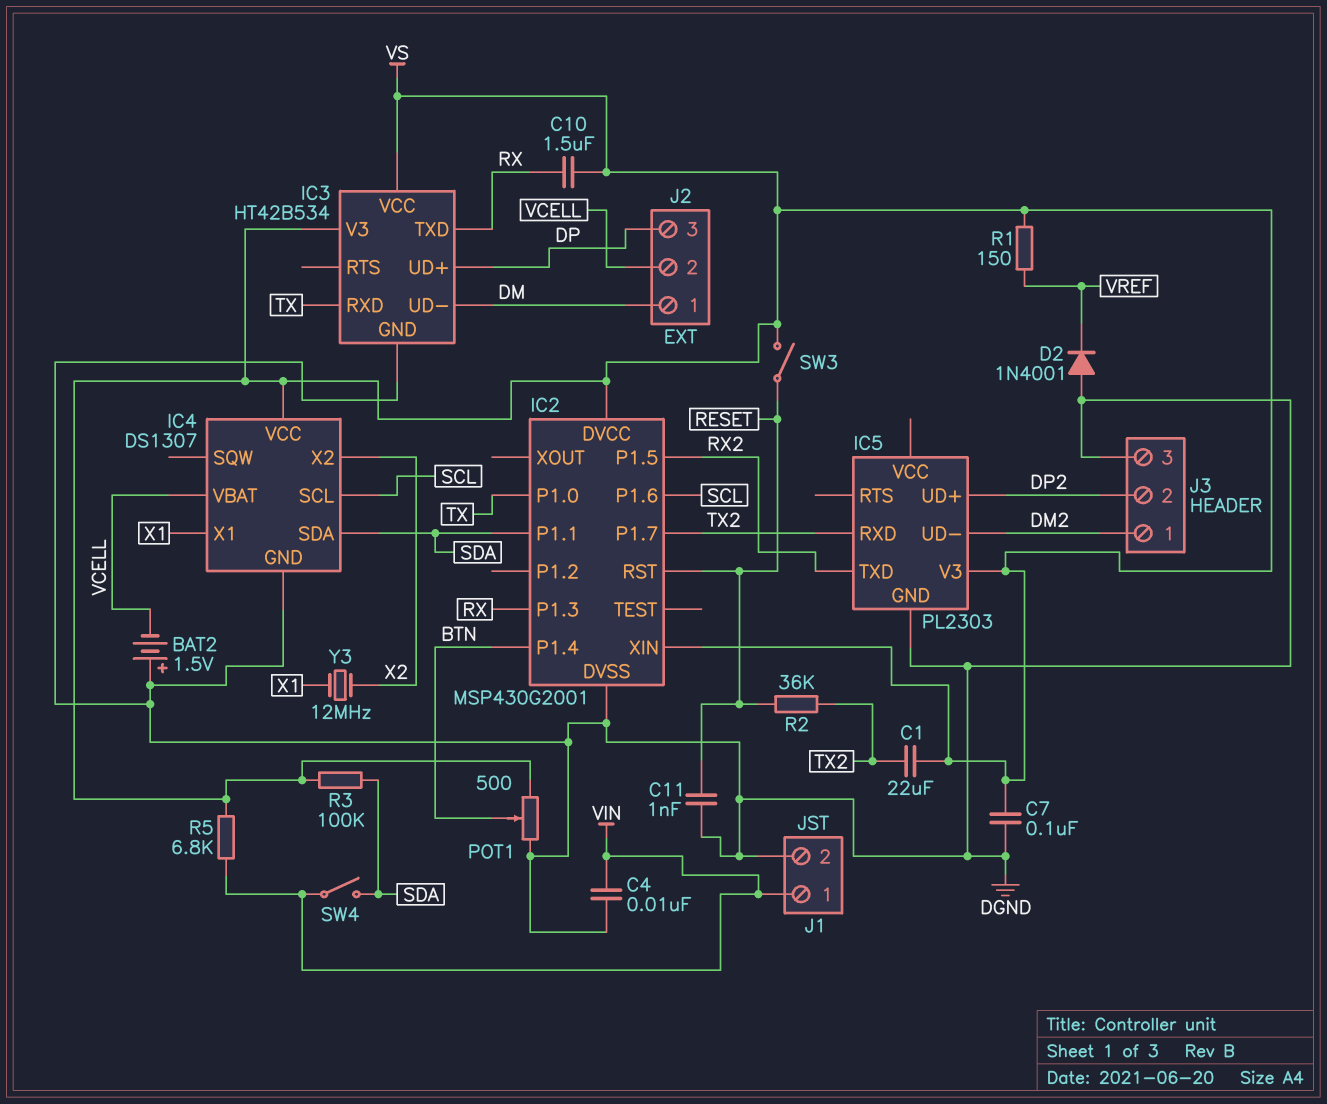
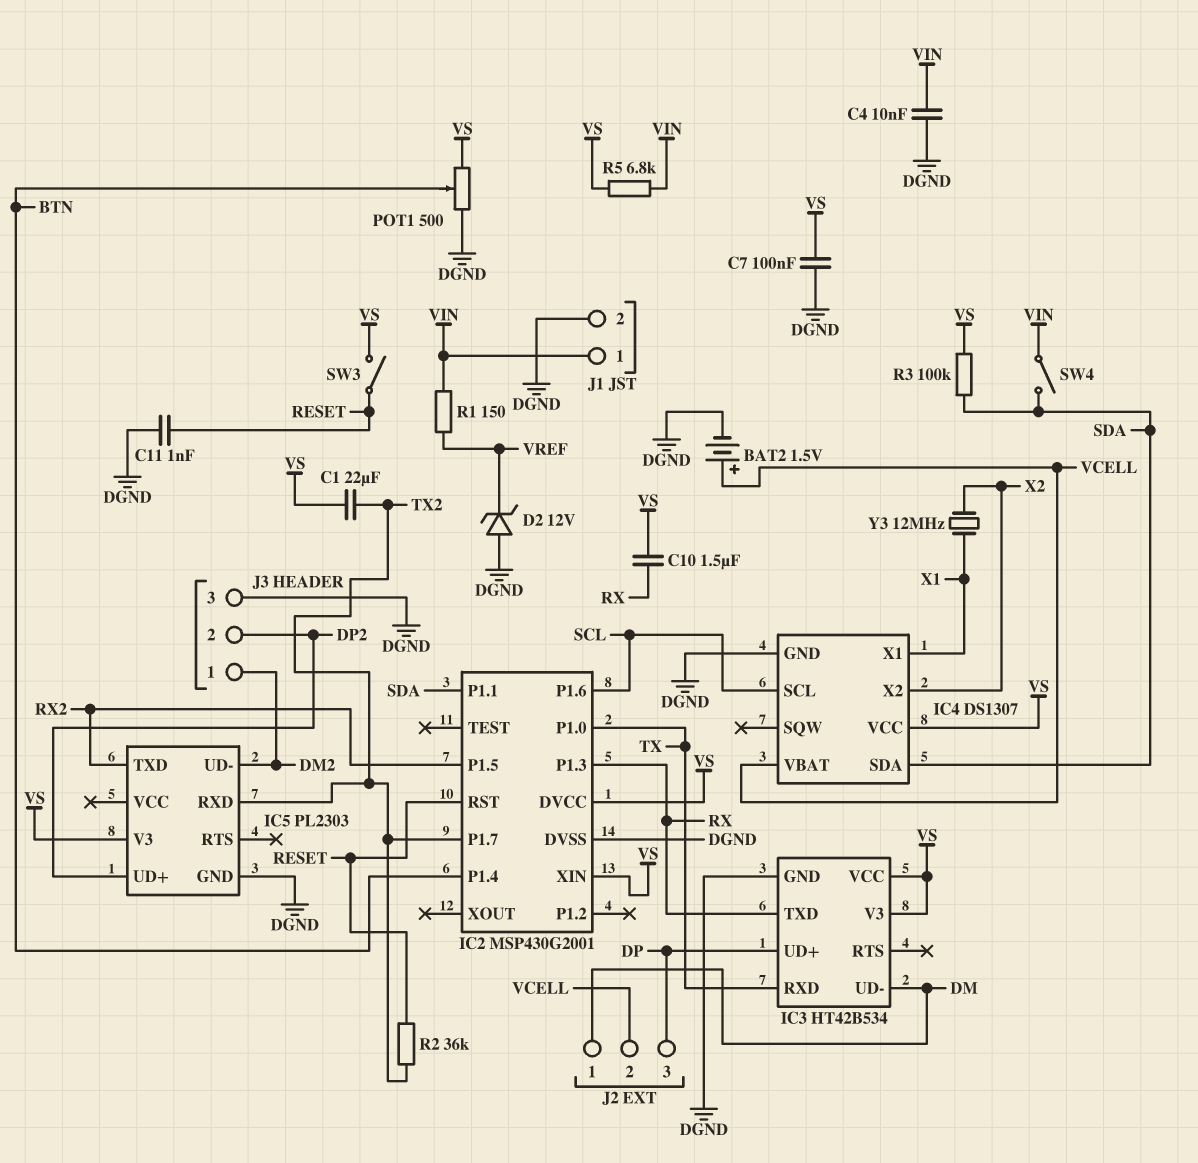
BAT2: 1.5V (plus DGND, minus VCELL) -> 1.5V (plus VCELL, minus DGND)
D2: diode 1N4001 (A DGND, K VREF) -> zener 12V (A DGND, K VREF)
R1: 150 (VREF, VS) -> 150 (VIN, VREF)

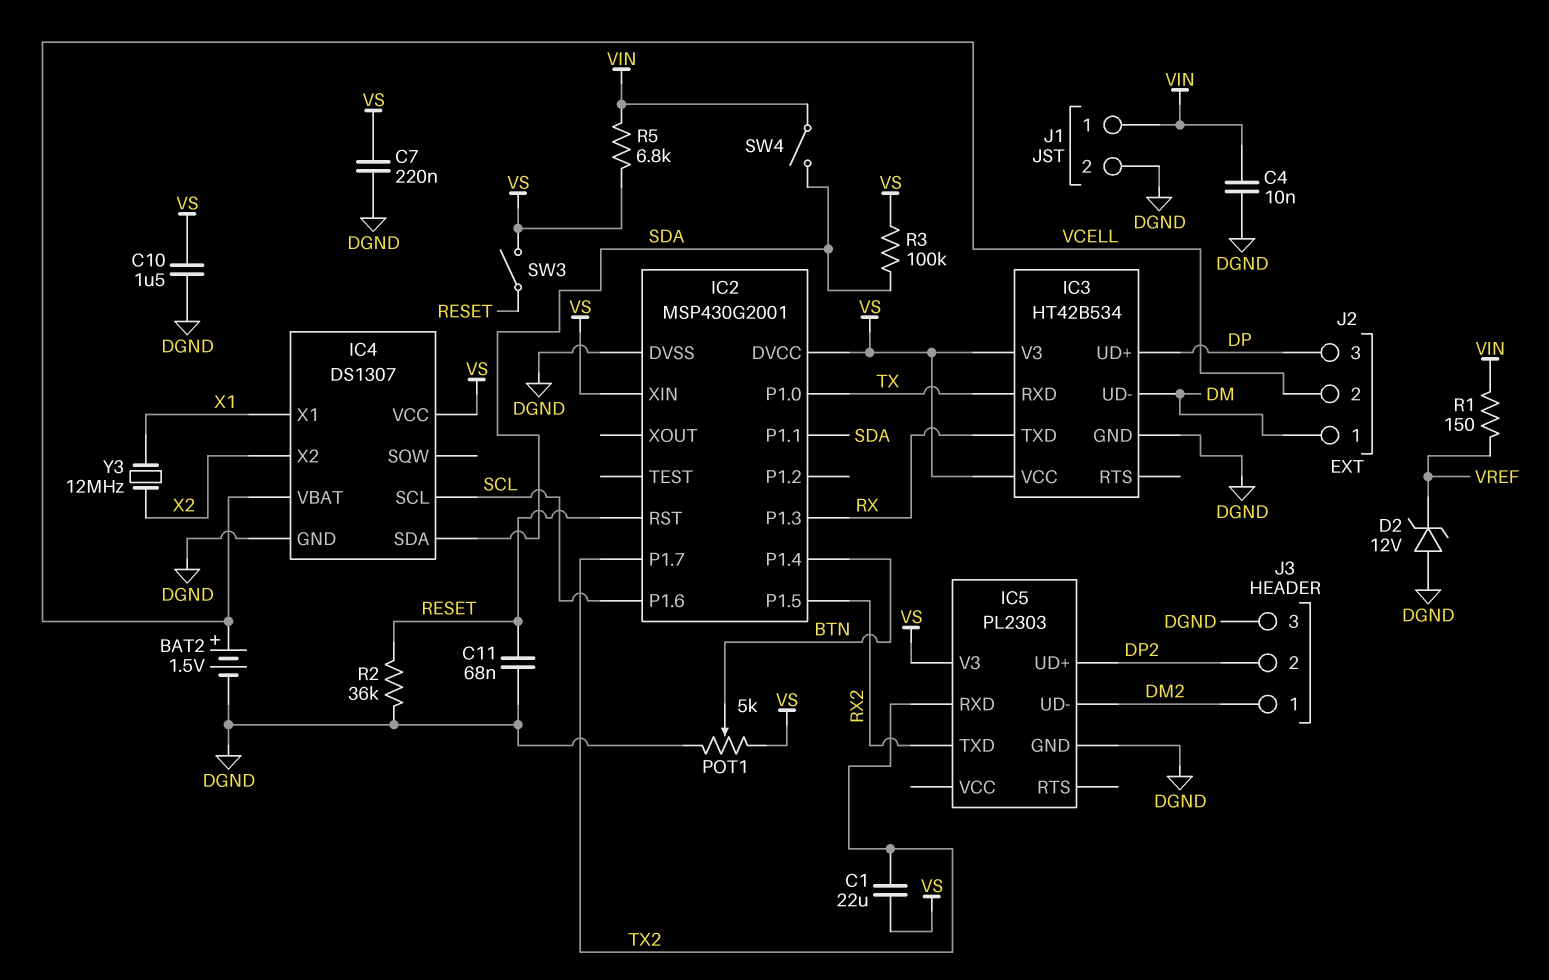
C7: 100nF (DGND, VS) -> 220nF (DGND, VS)
C10: 1.5uF (RX, VS) -> 1.5uF (DGND, VS)
C11: 1nF (DGND, RESET) -> 68nF (DGND, RESET)
POT1: 500 (DGND, VS, wiper BTN) -> 5k (DGND, VS, wiper BTN)
R2: 36k (RESET, TX2) -> 36k (DGND, RESET)

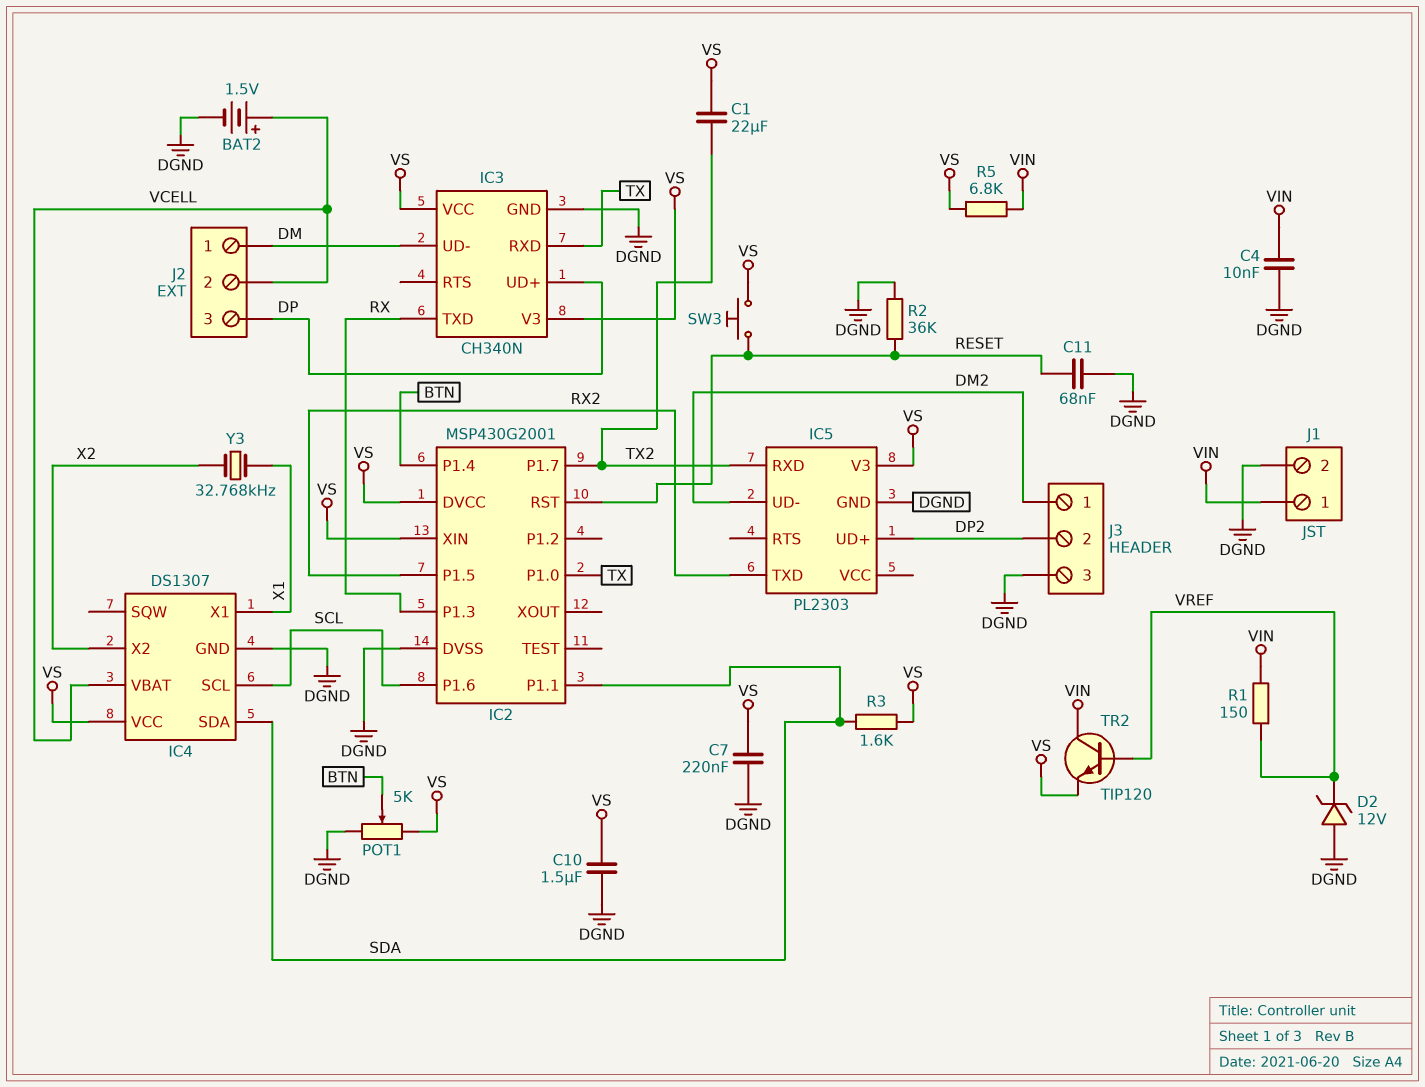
IC3: HT42B534 -> CH340N
R3: 100k (SDA, VS) -> 1.6k (SDA, VS)
SW3: switch (RESET, VS) -> button (RESET, VS)
SW4: switch (SDA, VIN) -> none
TR2: none -> NPN TIP120 (B VREF, C VIN, E VS)
Y3: 12MHz (X1, X2) -> 32.768kHz (X1, X2)

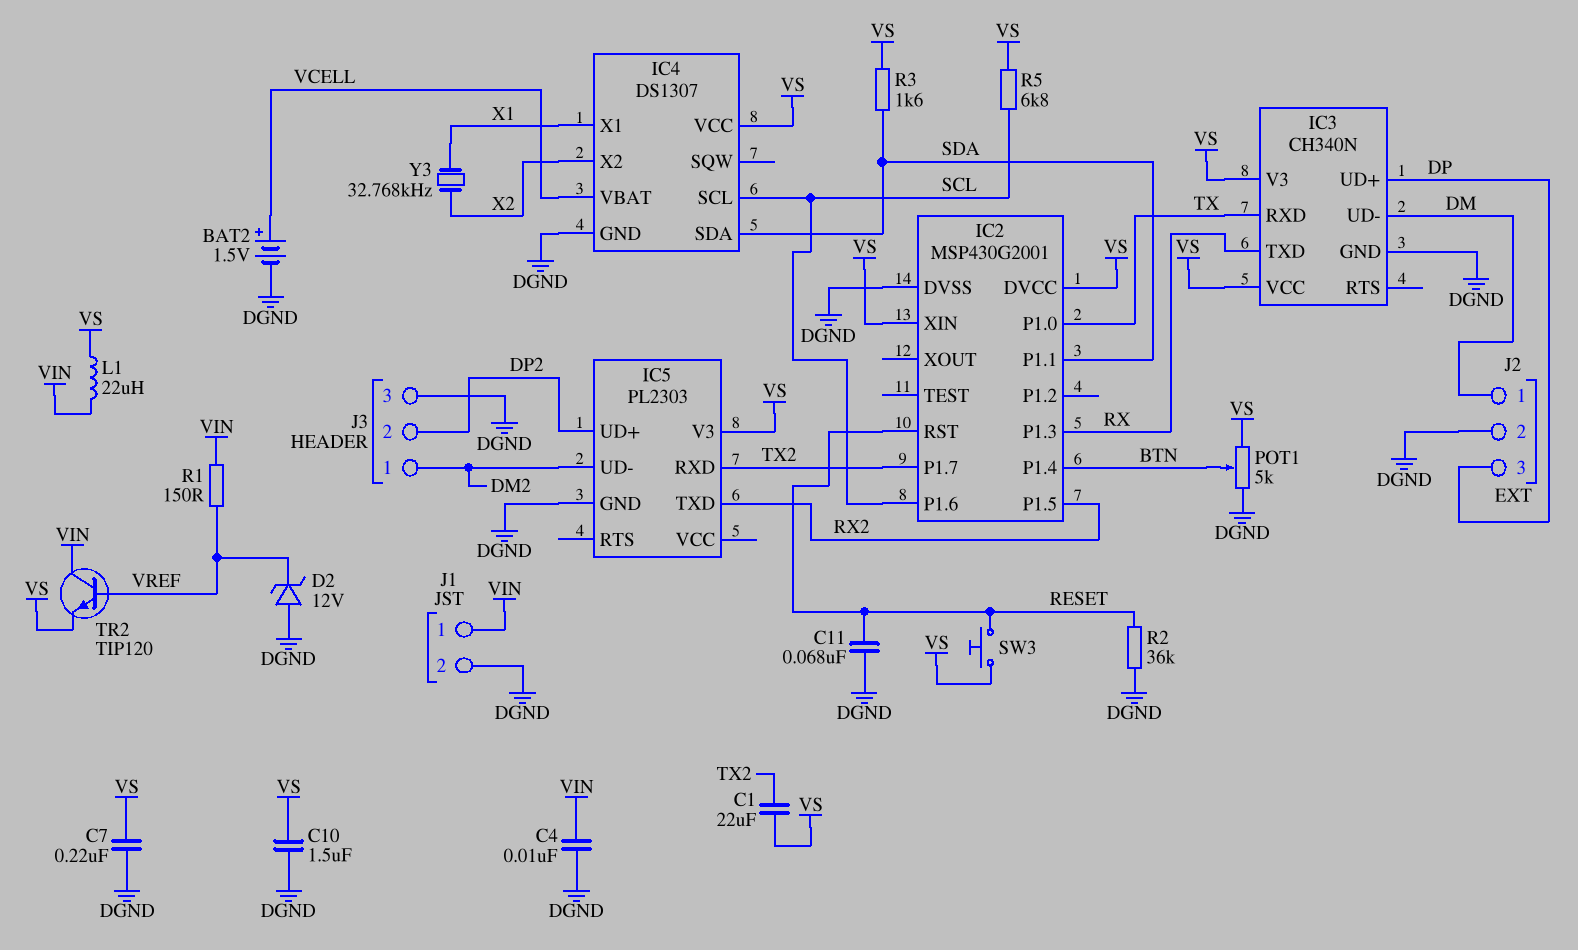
J2 pin 2: VCELL -> DGND
L1: none -> 22uH (VIN, VS)
R5: 6.8k (VIN, VS) -> 6.8k (SCL, VS)

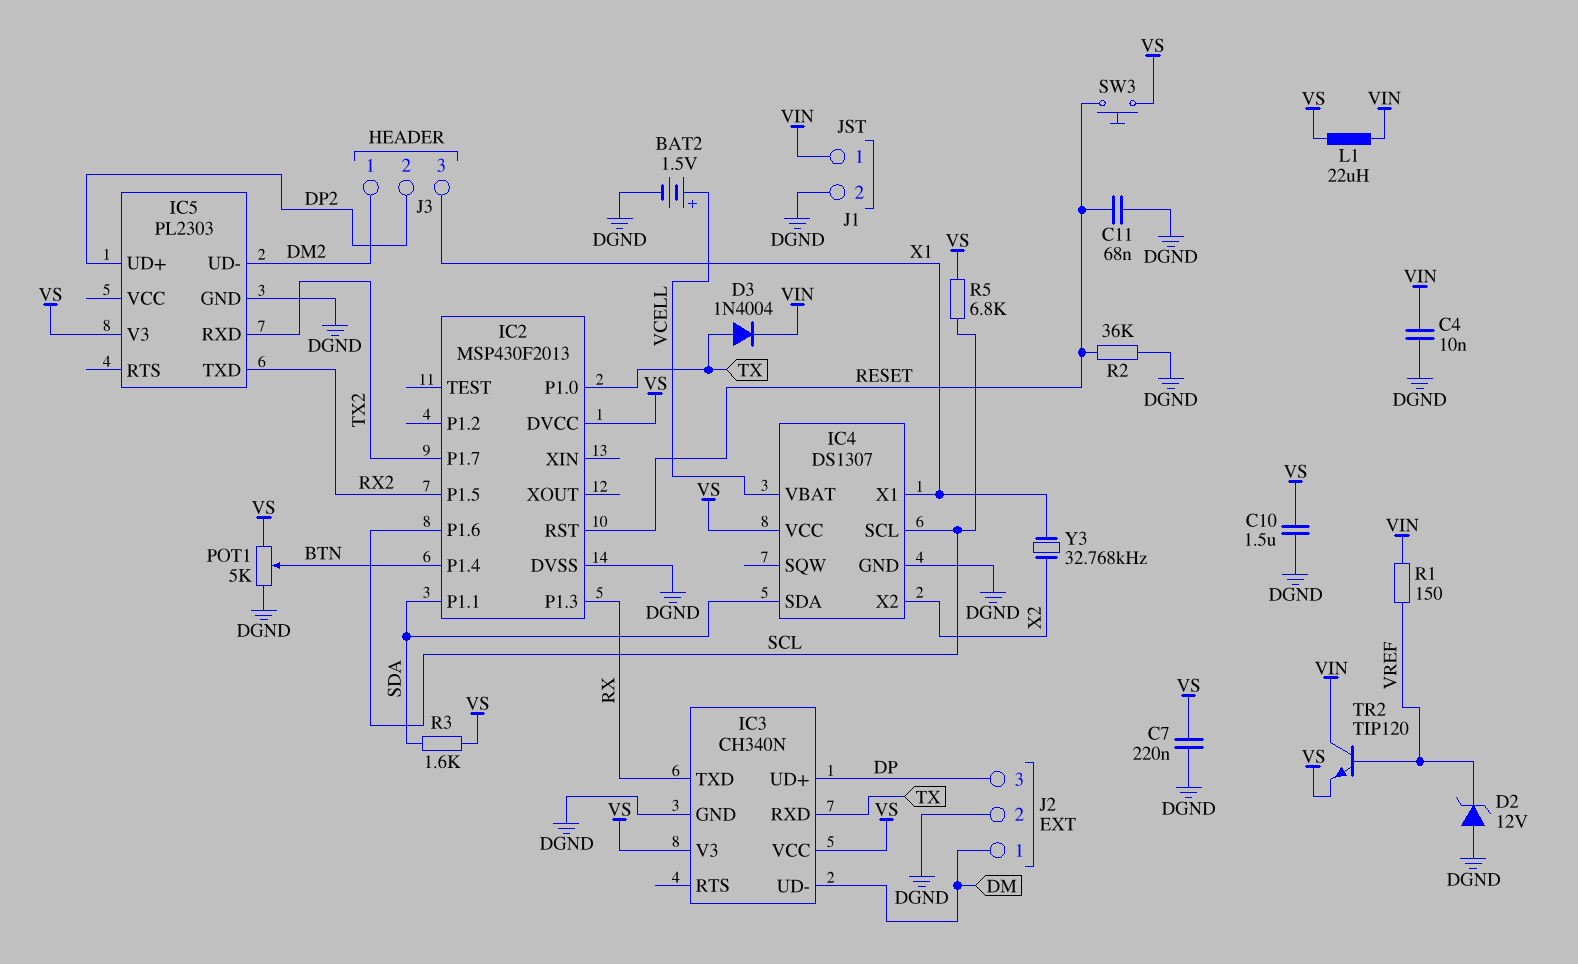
C1: 22uF (TX2, VS) -> none
D3: none -> diode 1N4004 (A TX, K VIN)
IC2: MSP430G2001 -> MSP430F2013
IC2 pin XIN: VS -> none
J3 pin 3: DGND -> X1

